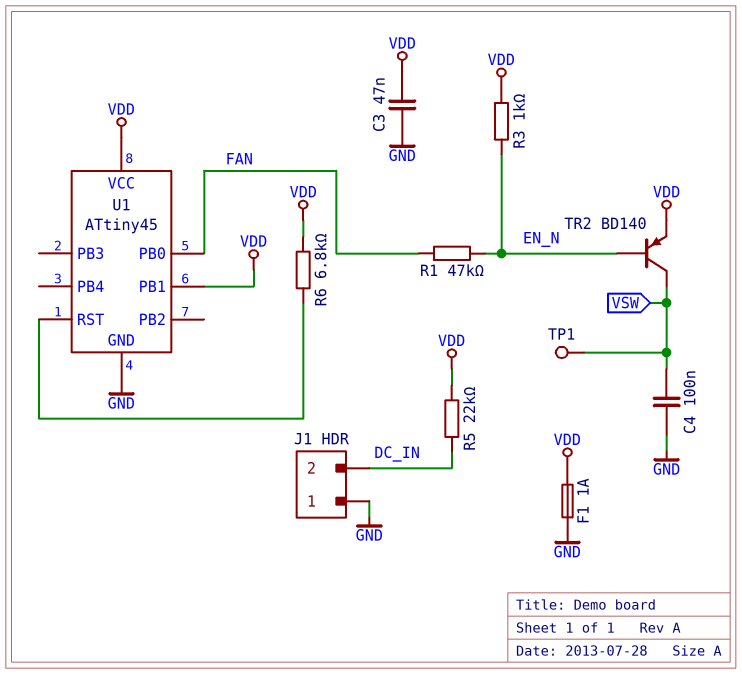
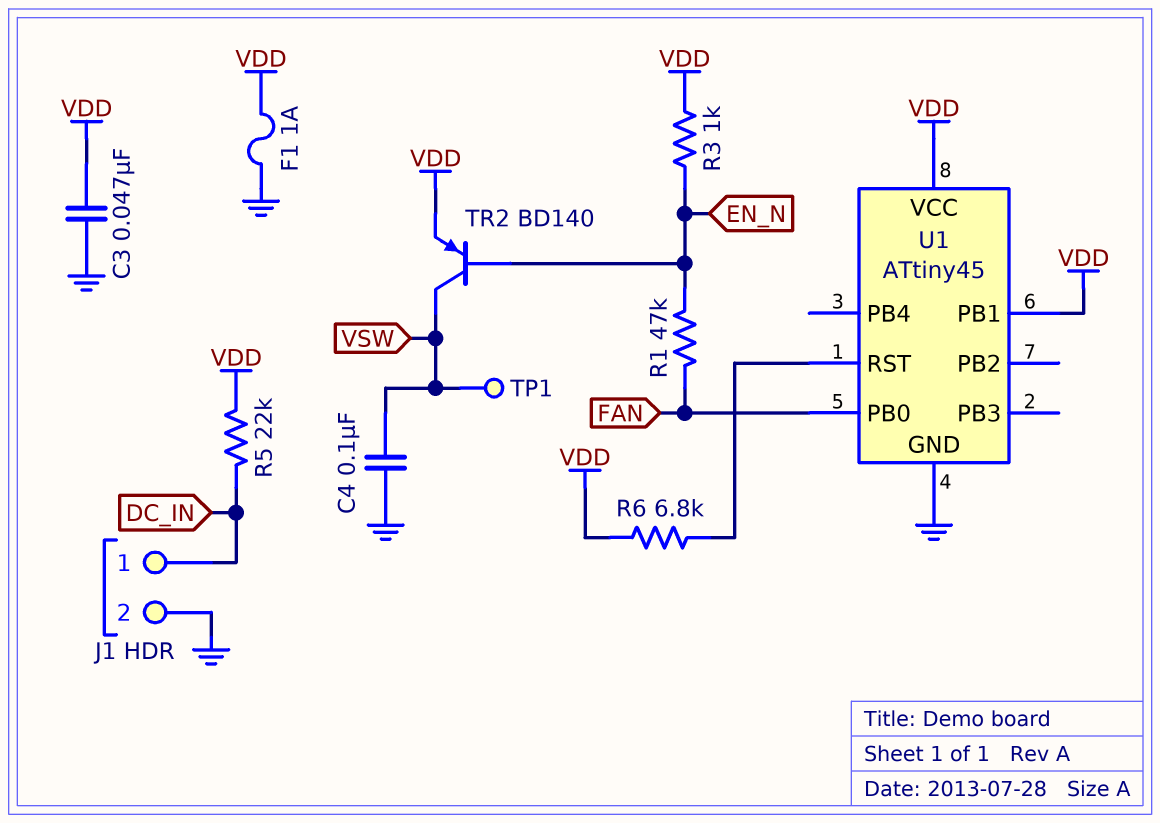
J1 pin 1: GND -> DC_IN
J1 pin 2: DC_IN -> GND

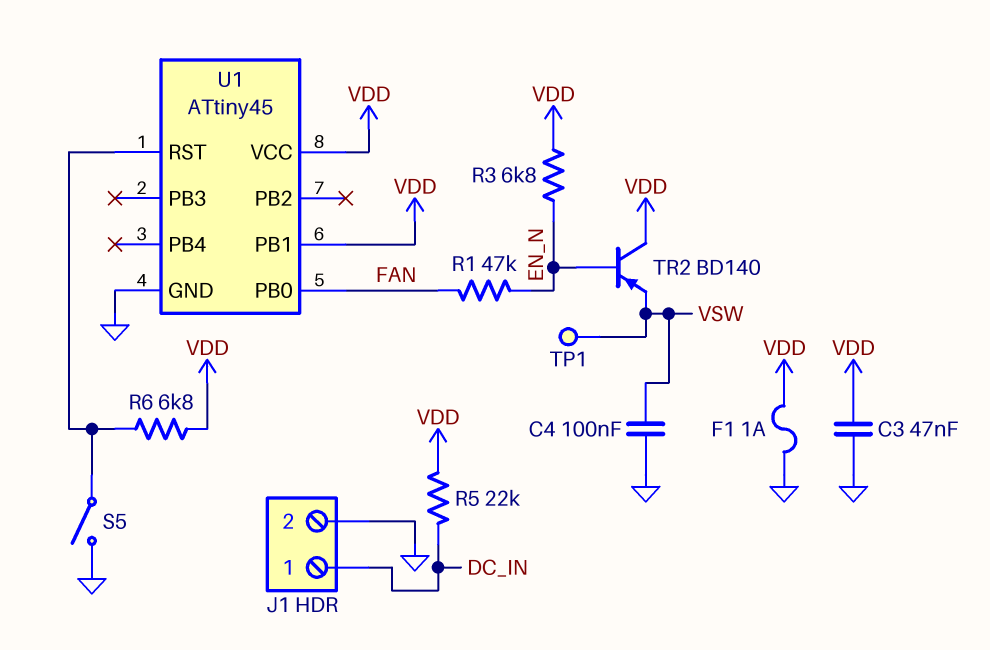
R3: 1k (EN_N, VDD) -> 6.8k (EN_N, VDD)
S5: none -> switch (GND, U1/RST)
TR2: PNP BD140 (B EN_N, C VSW, E VDD) -> PNP BD140 (B EN_N, C VDD, E VSW)

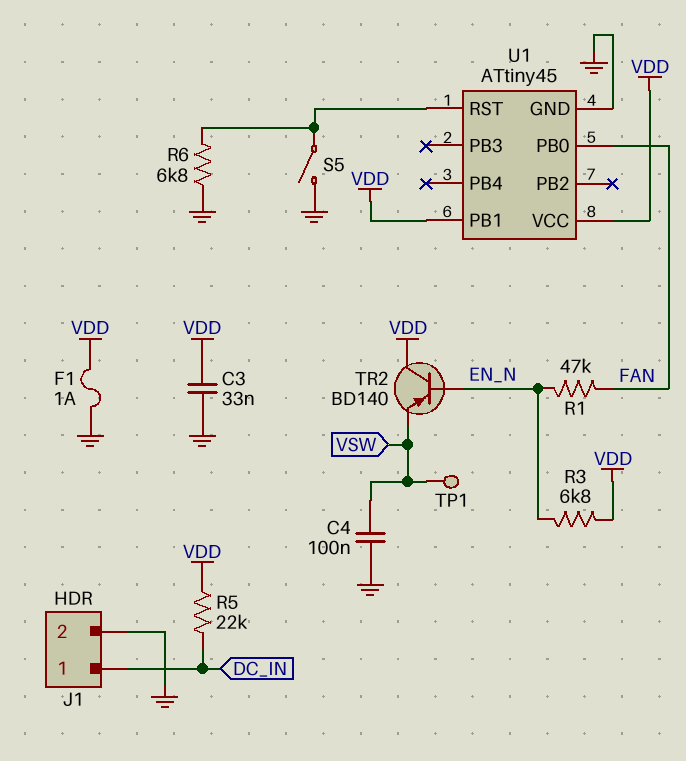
C3: 47nF (GND, VDD) -> 33nF (GND, VDD)
R6: 6.8k (U1/RST, VDD) -> 6.8k (GND, U1/RST)

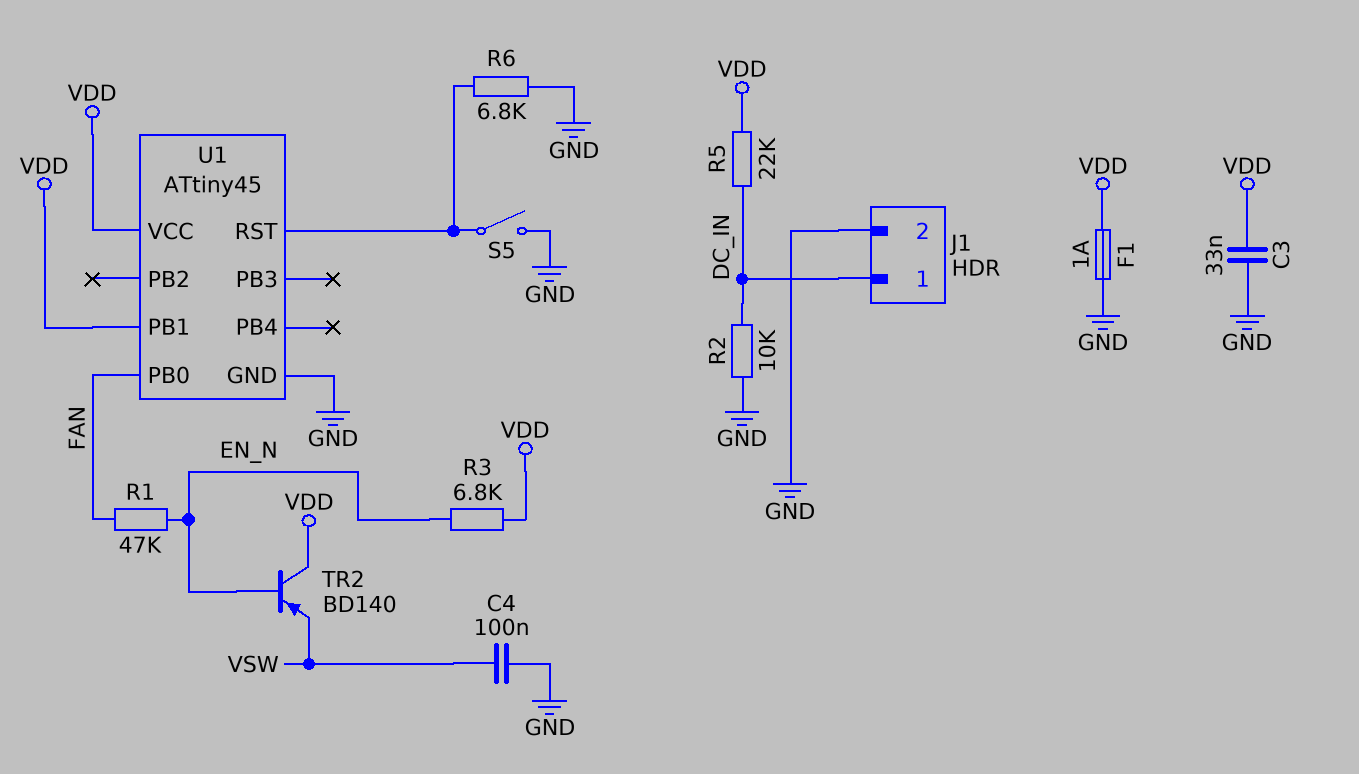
R2: none -> 10k (DC_IN, GND)
TP1: test point (VSW) -> none

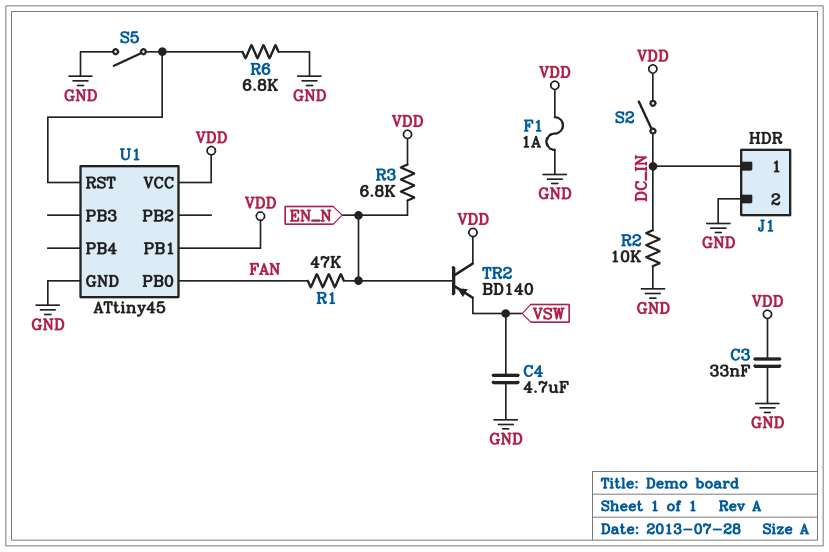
C4: 100nF (GND, VSW) -> 4.7uF (GND, VSW)
R5: 22k (DC_IN, VDD) -> none
S2: none -> switch (DC_IN, VDD)

